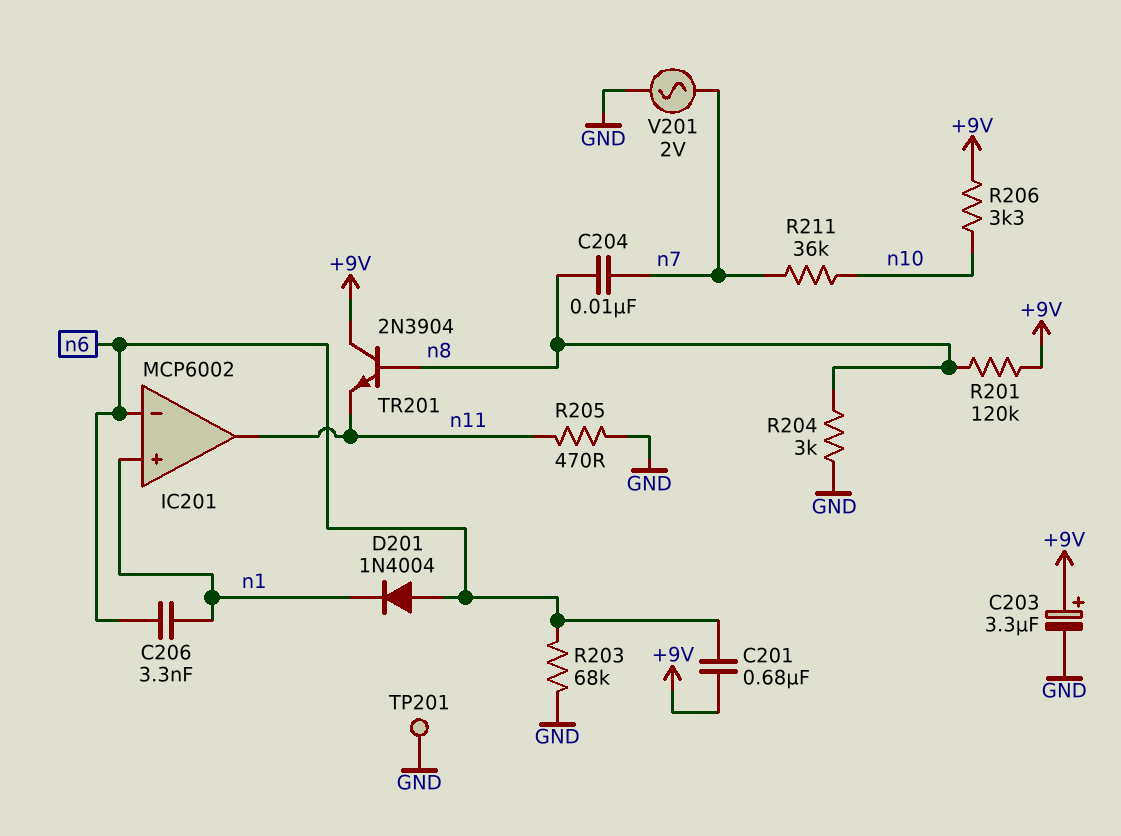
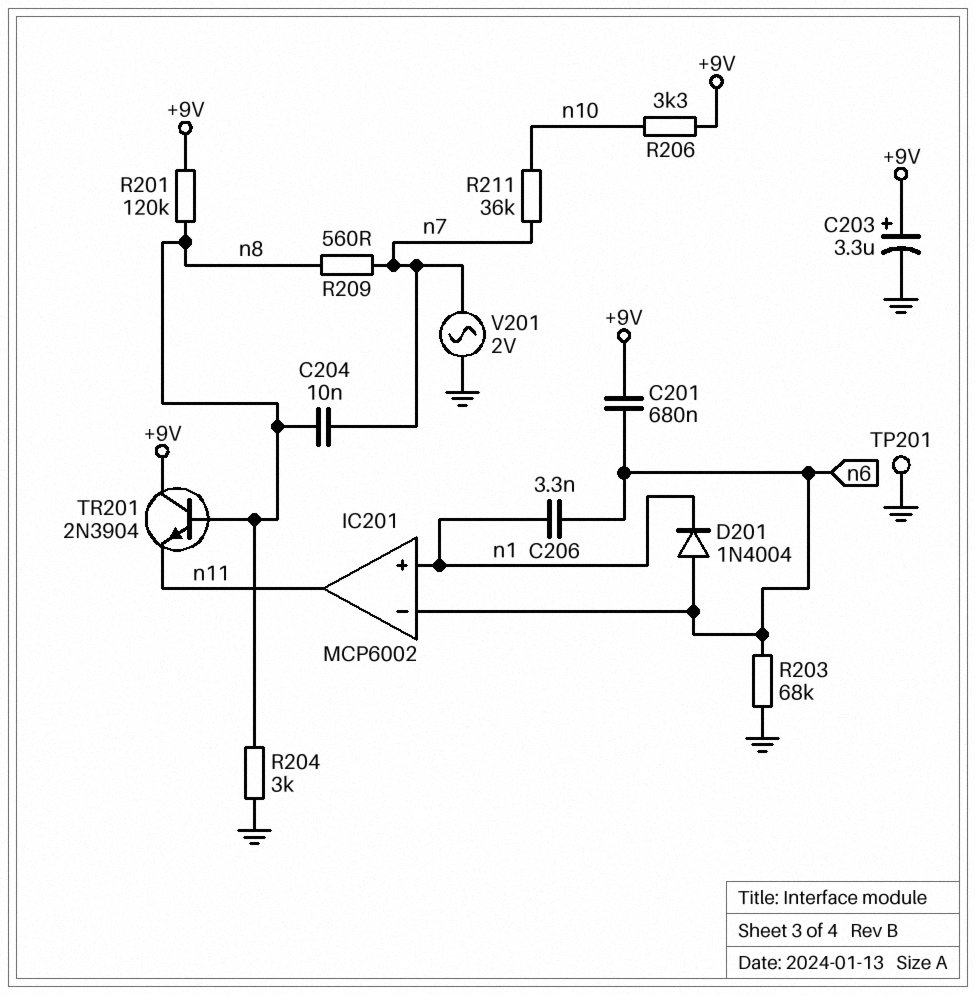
R205: 470 (GND, n11) -> none
R209: none -> 560 (n7, n8)

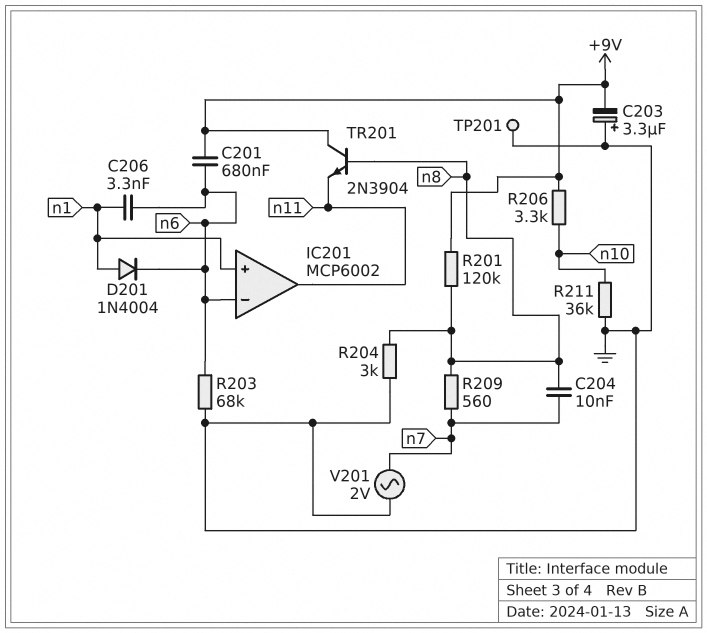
C203: 3.3uF (plus +9V, minus GND) -> 3.3uF (plus GND, minus +9V)
D201: diode 1N4004 (A n6, K n1) -> diode 1N4004 (A n1, K n6)
R211: 36k (n7, n10) -> 36k (GND, n10)

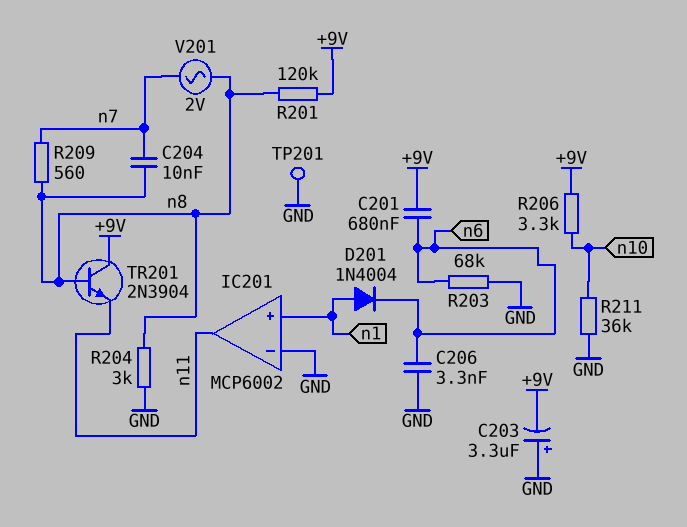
C206: 3.3nF (n1, n6) -> 3.3nF (GND, n6)
IC201 pin in-: n6 -> GND
V201: AC 2V (GND, n7) -> AC 2V (n7, n8)

